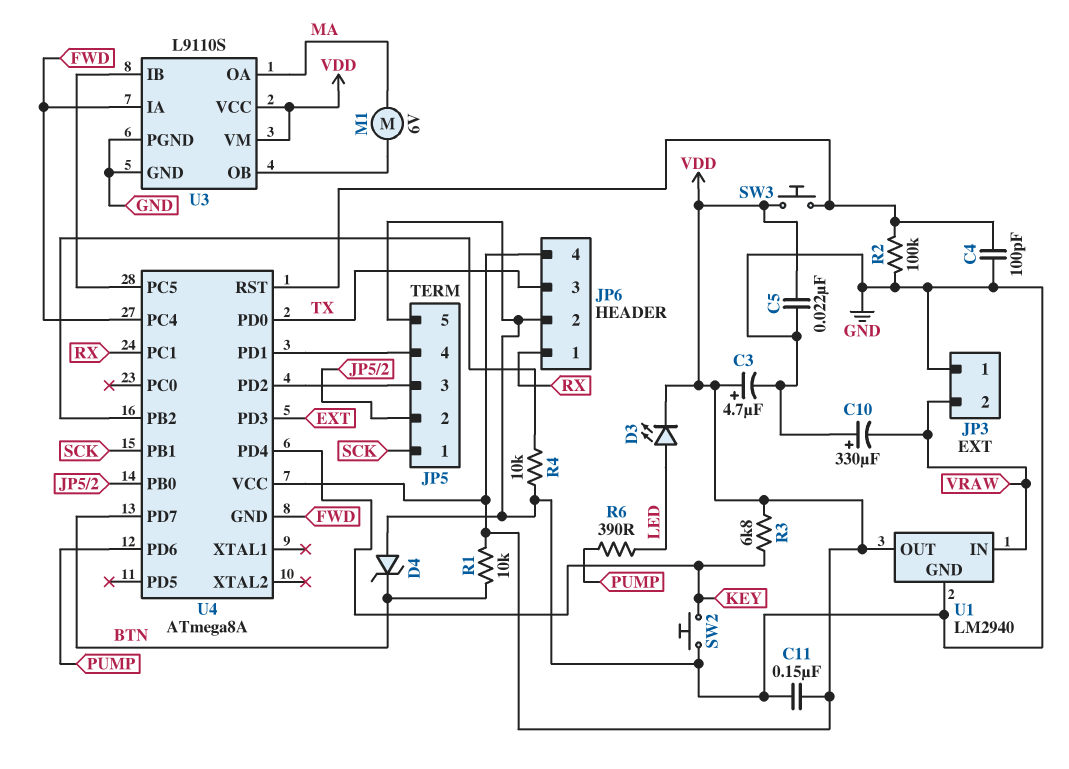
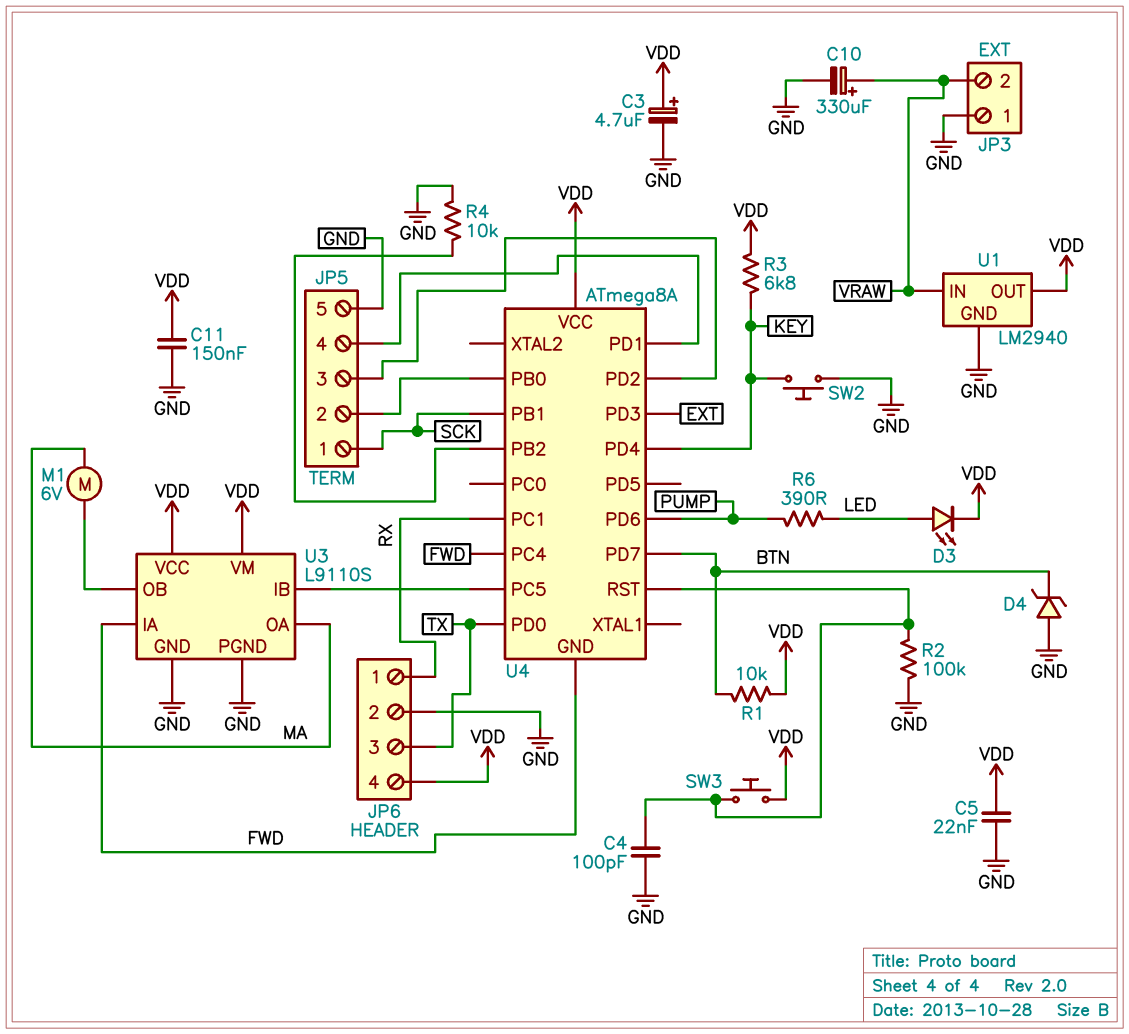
C10: 330uF (plus GND, minus VRAW) -> 330uF (plus VRAW, minus GND)

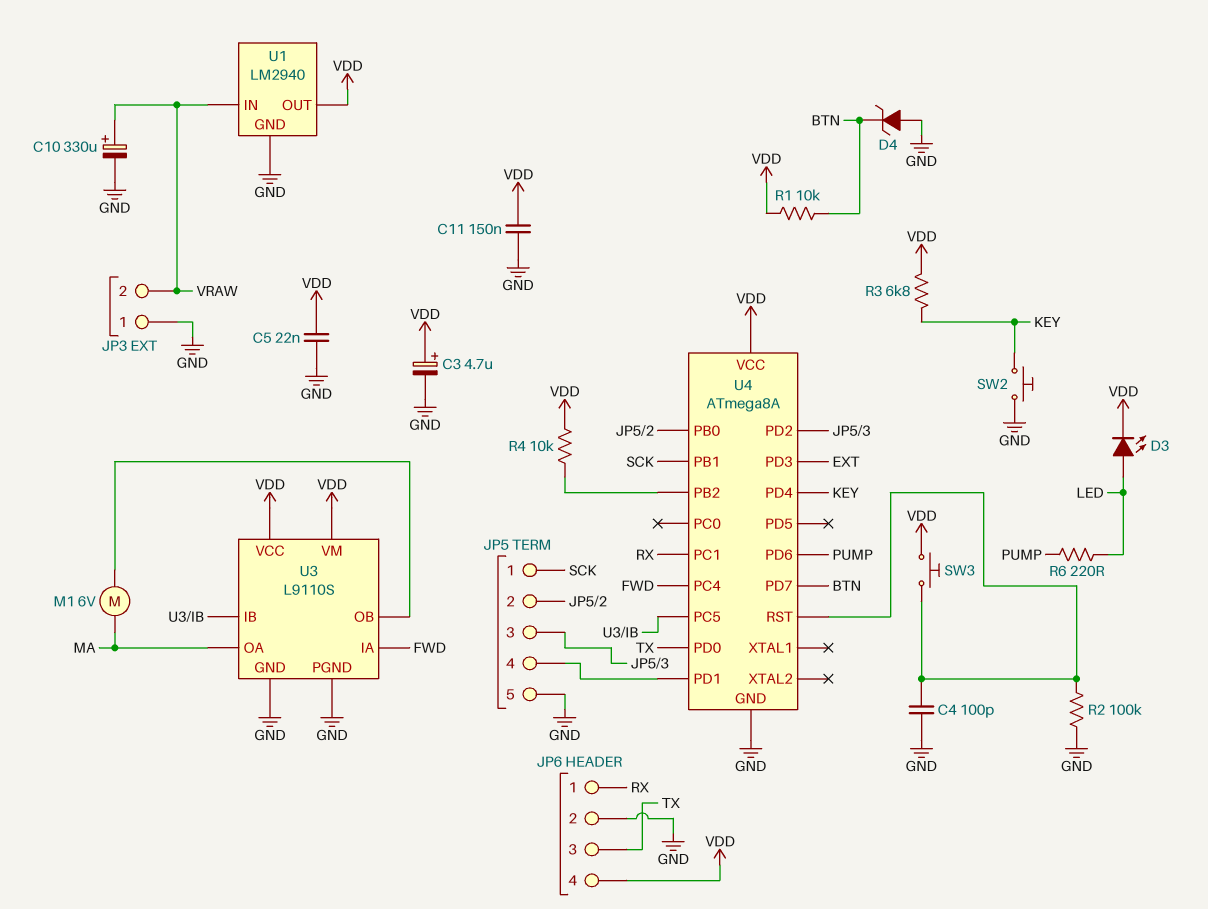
R4: 10k (GND, U4/PB2) -> 10k (U4/PB2, VDD)
R6: 390 (LED, PUMP) -> 220 (LED, PUMP)
U4 pin GND: FWD -> GND

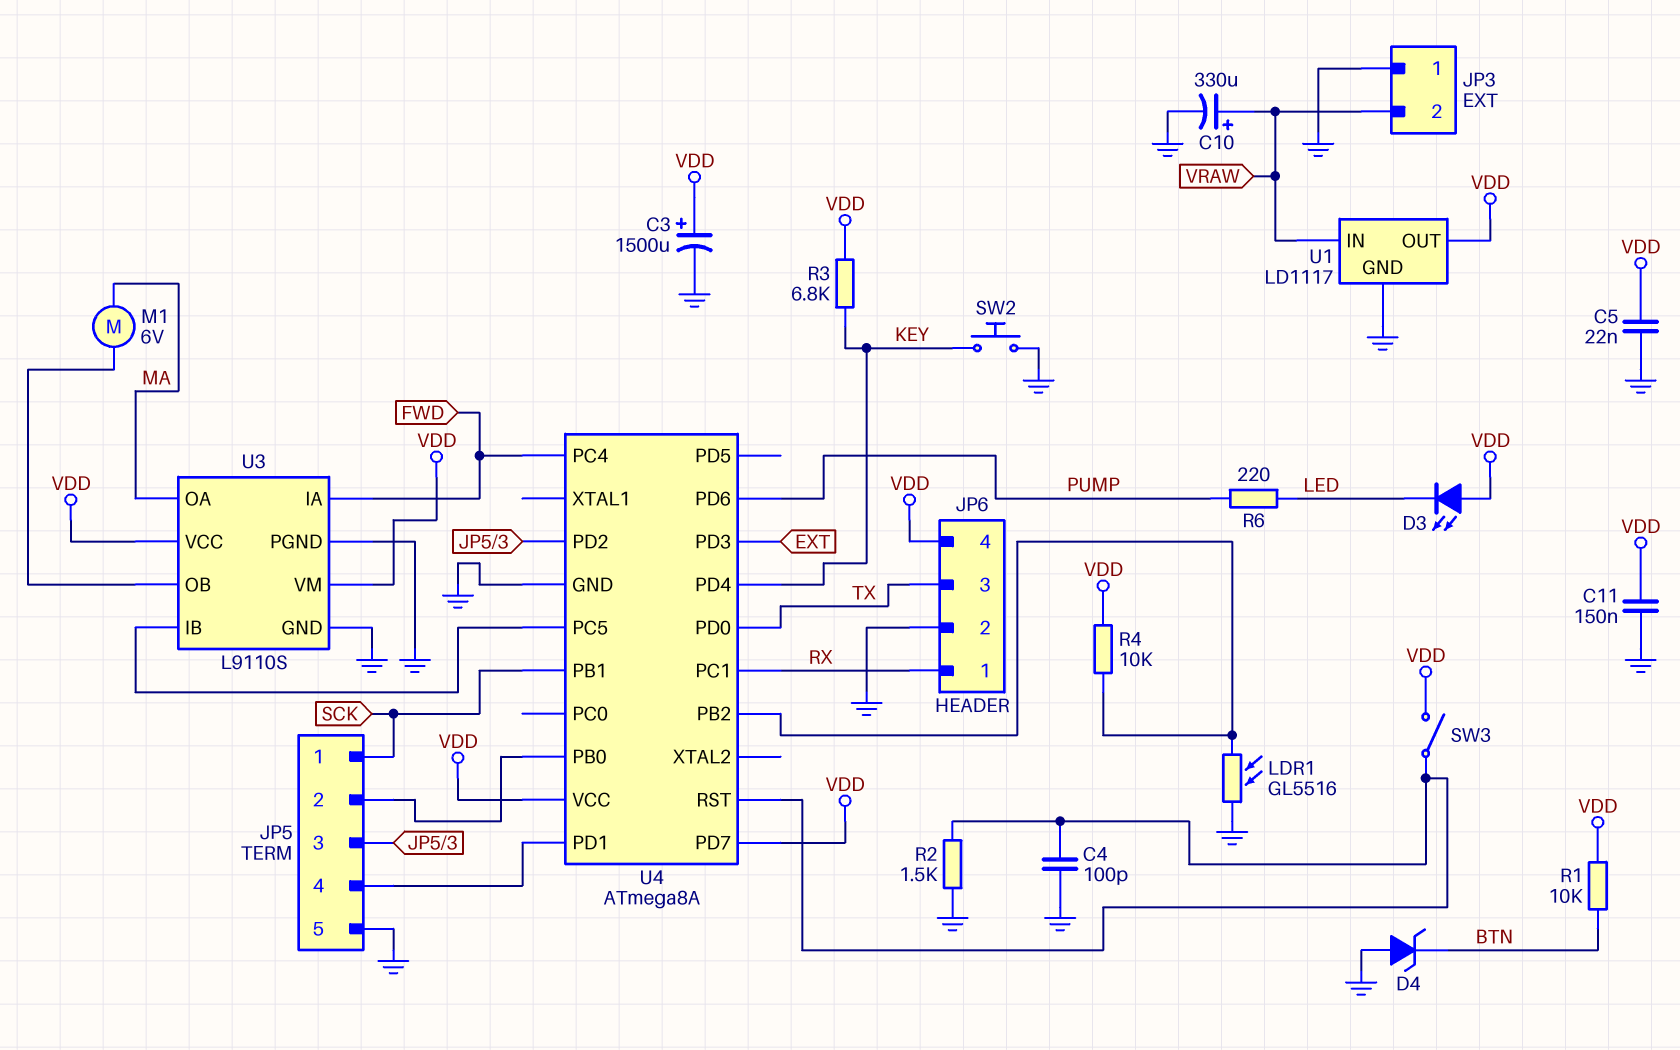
C3: 4.7uF (plus VDD, minus GND) -> 1500uF (plus VDD, minus GND)
D3: LED (A LED, K VDD) -> LED (A VDD, K LED)
LDR1: none -> GL5516 (GND, U4/PB2)
R2: 100k (GND, U4/RST) -> 1.5k (GND, U4/RST)
SW3: button (U4/RST, VDD) -> switch (U4/RST, VDD)
U1: LM2940 -> LD1117
U4 pin PD7: BTN -> VDD

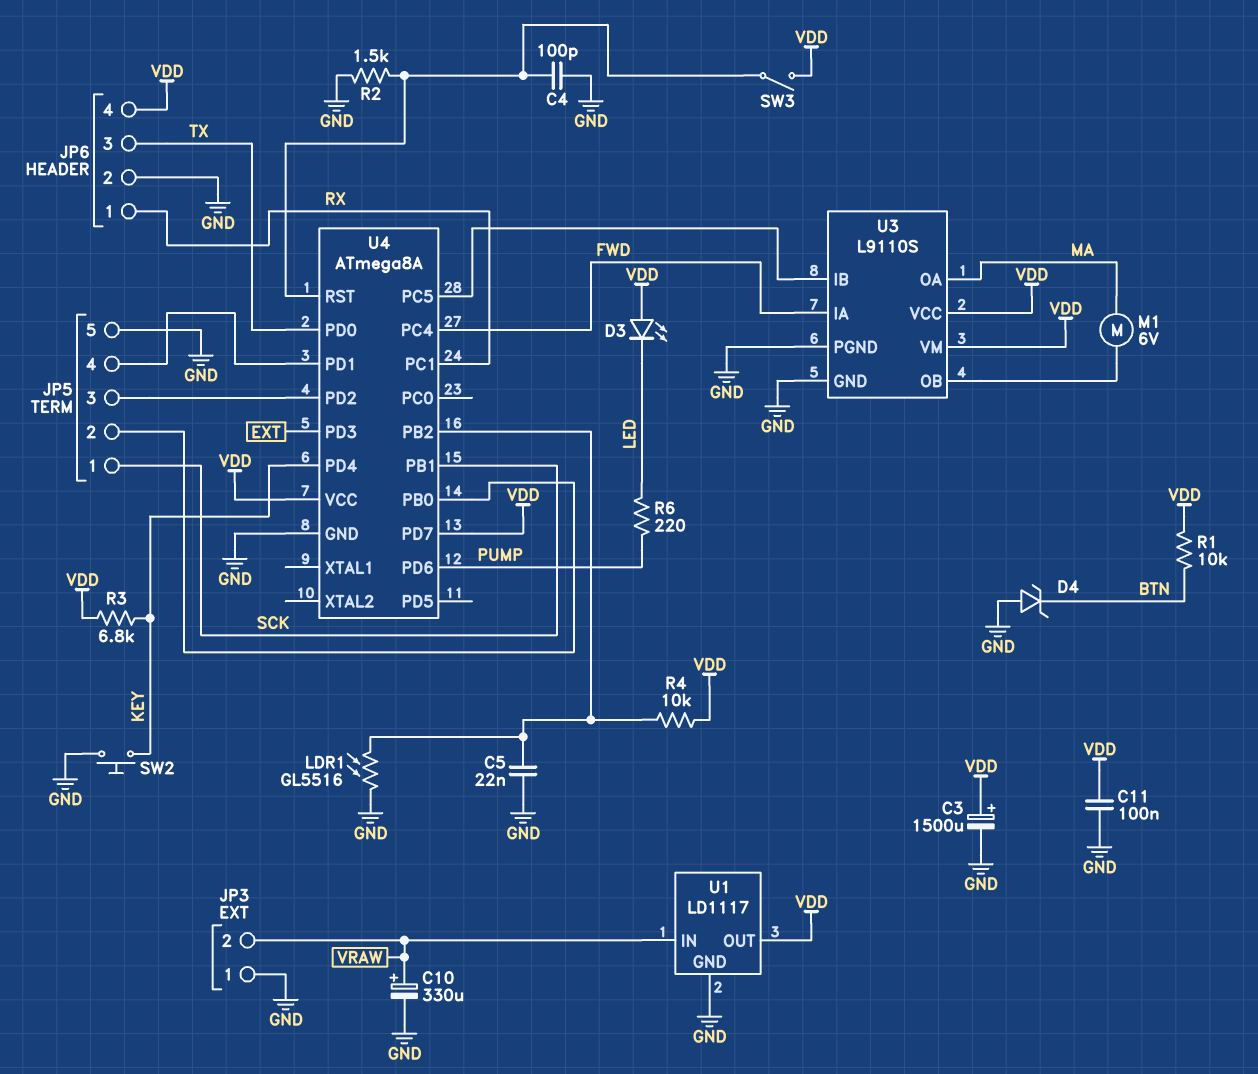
C5: 22nF (GND, VDD) -> 22nF (GND, U4/PB2)
C11: 150nF (GND, VDD) -> 100nF (GND, VDD)

